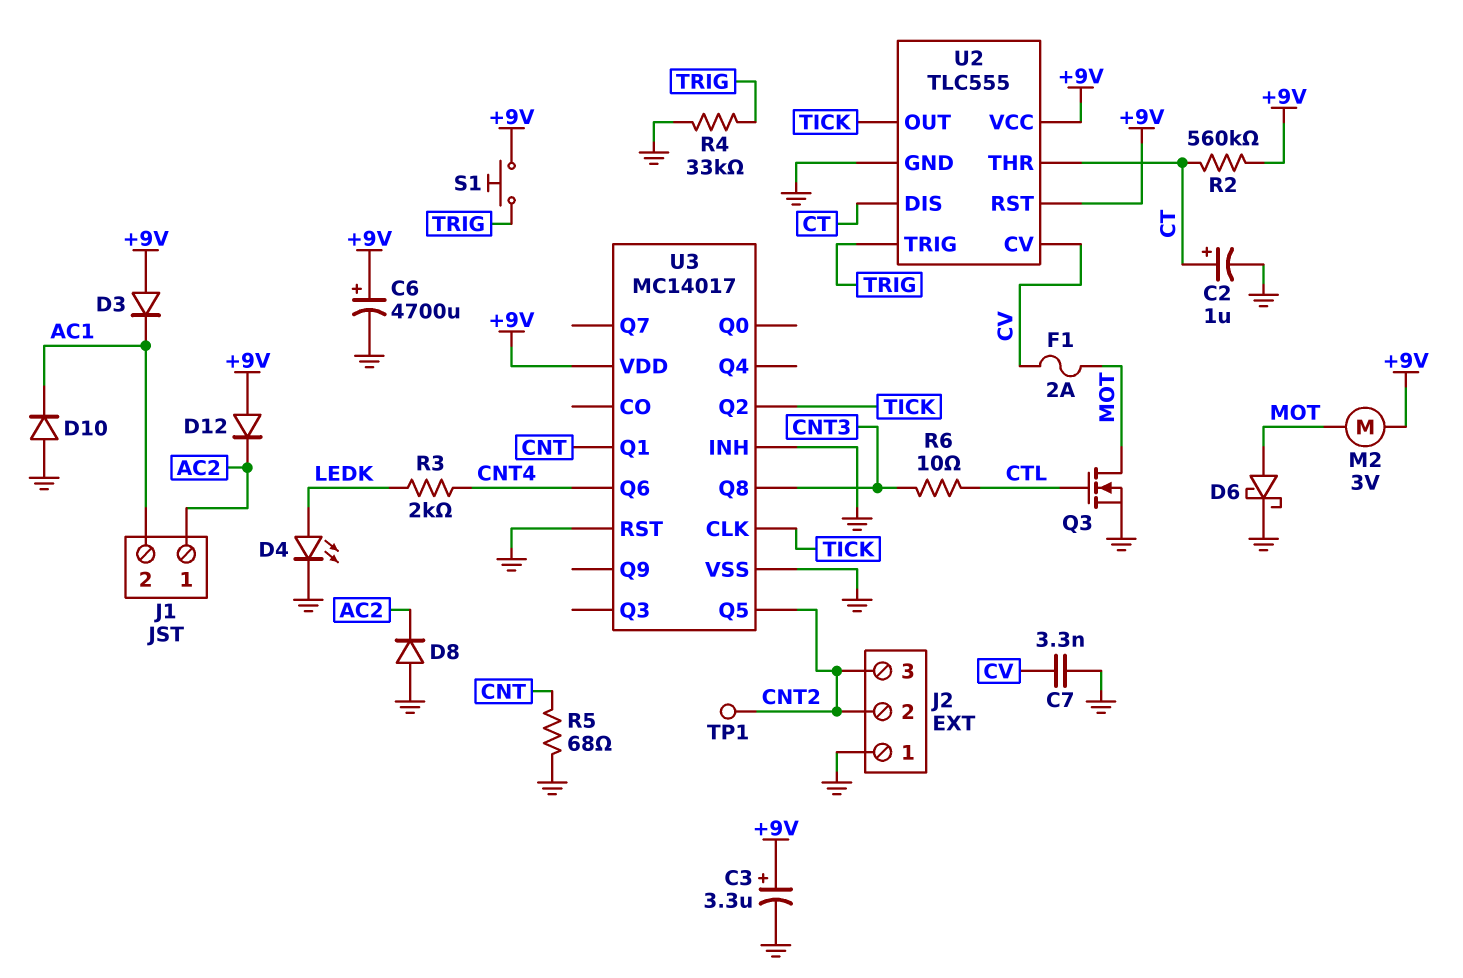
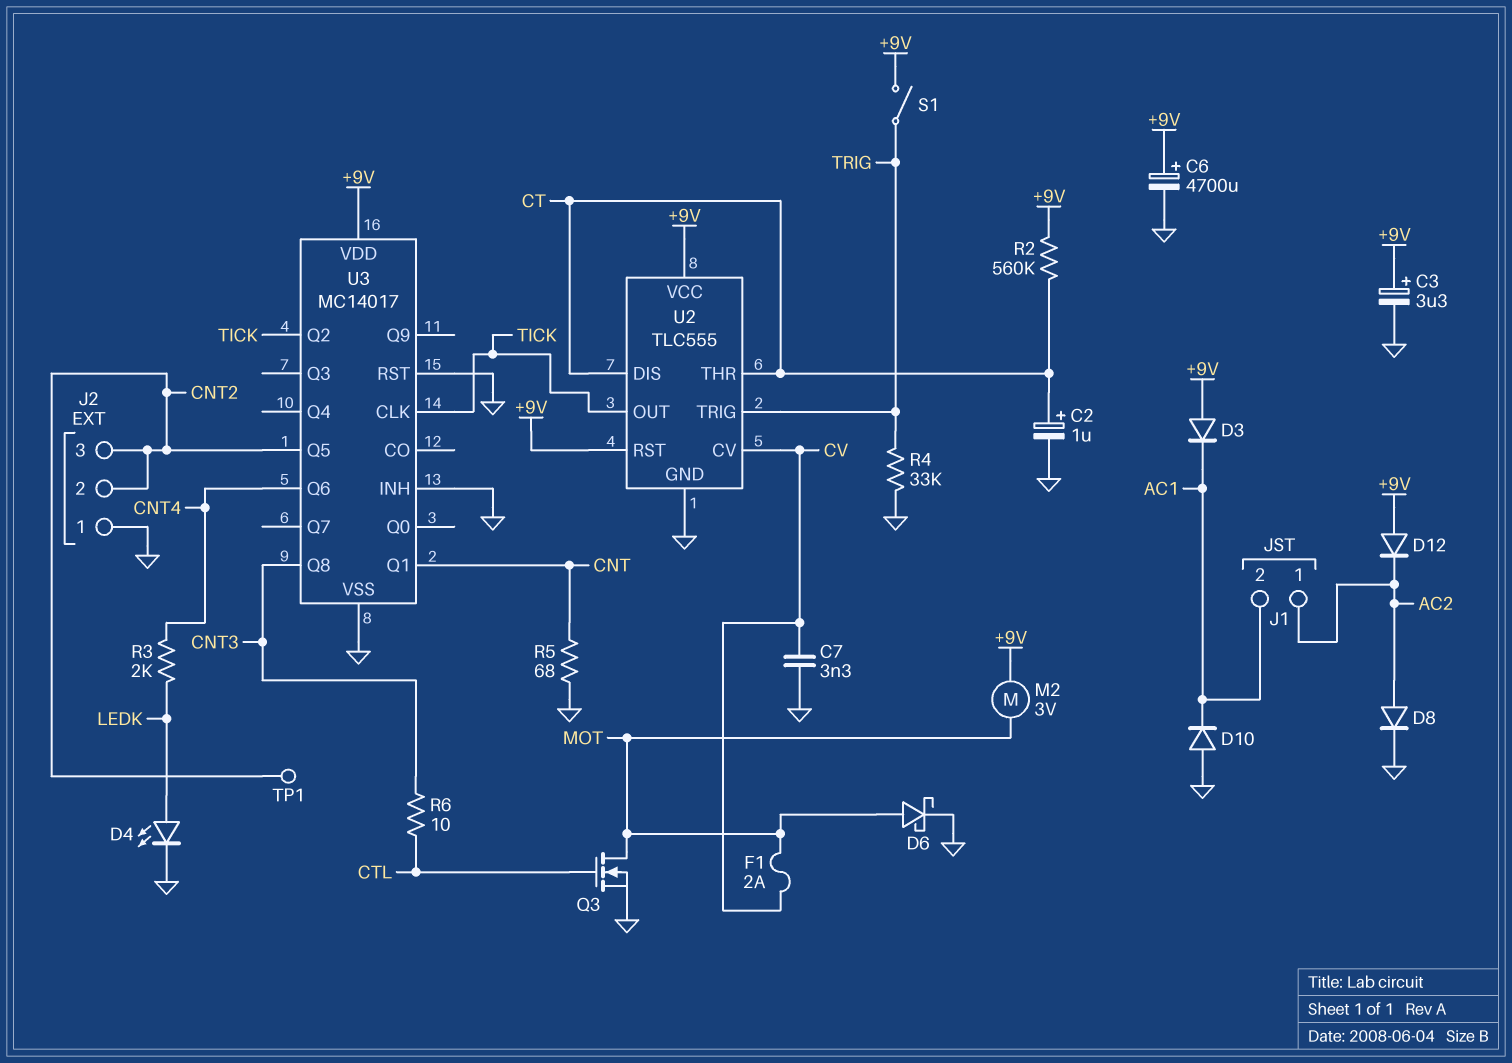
D8: diode (A GND, K AC2) -> diode (A AC2, K GND)
S1: button (+9V, TRIG) -> switch (+9V, TRIG)

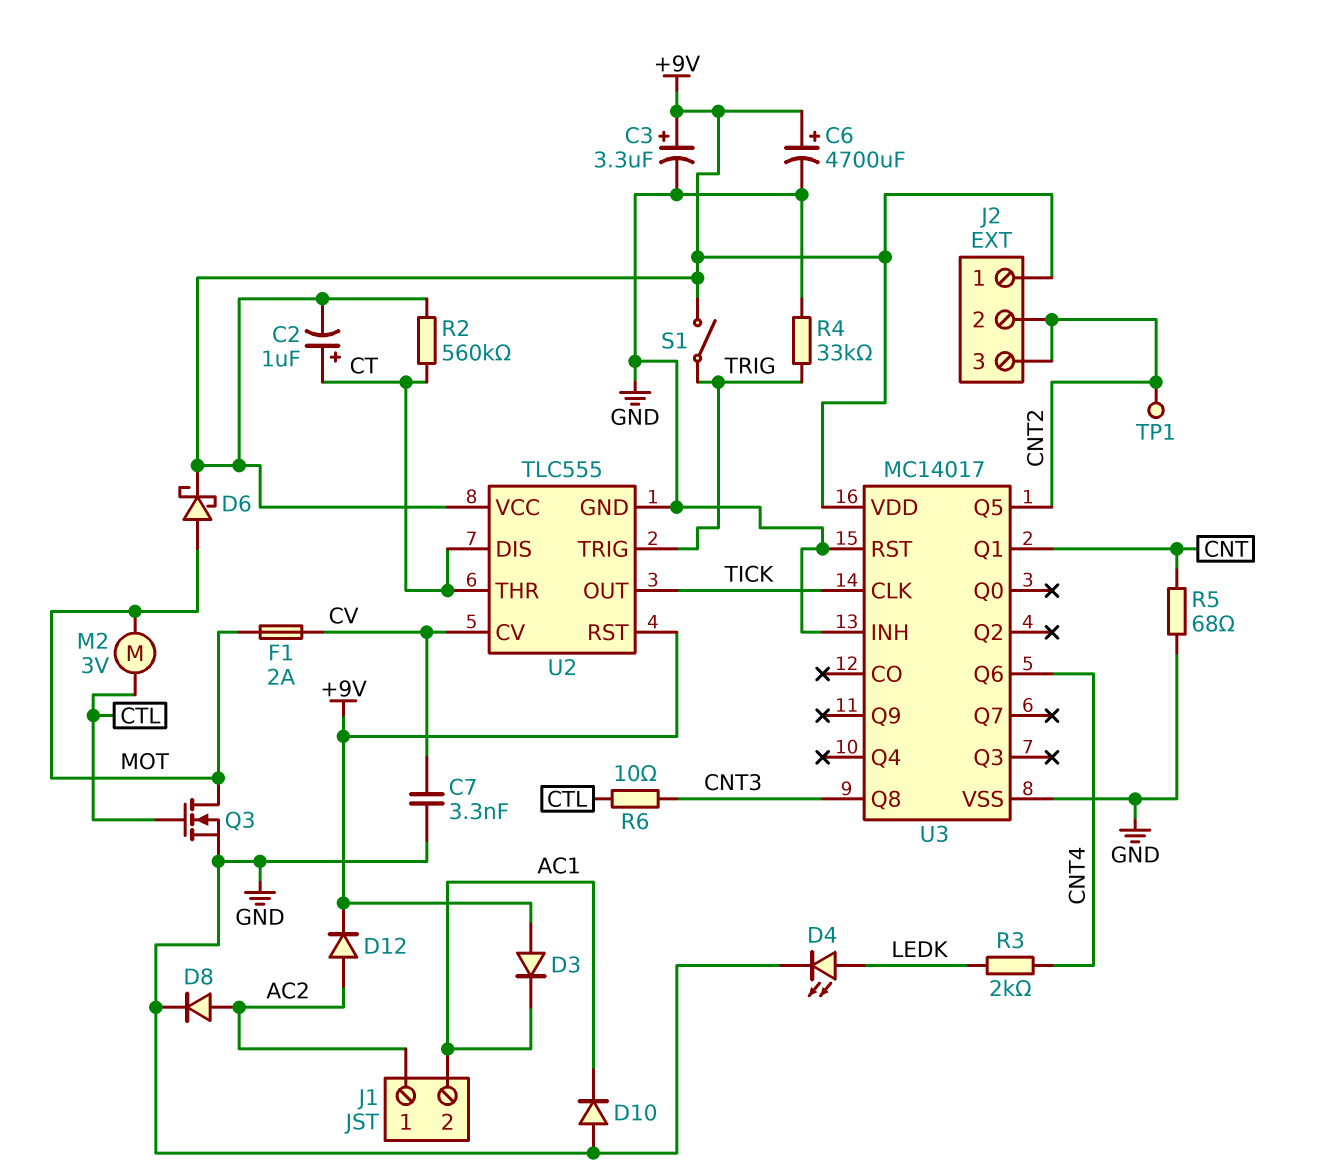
C2: 1uF (plus CT, minus GND) -> 1uF (plus CT, minus +9V)
D6: schottky (A MOT, K GND) -> schottky (A MOT, K +9V)
D12: diode (A +9V, K AC2) -> diode (A AC2, K +9V)
J2 pin 1: GND -> +9V
M2: motor 3V (+9V, MOT) -> motor 3V (CTL, MOT)
U3 pin Q2: TICK -> none

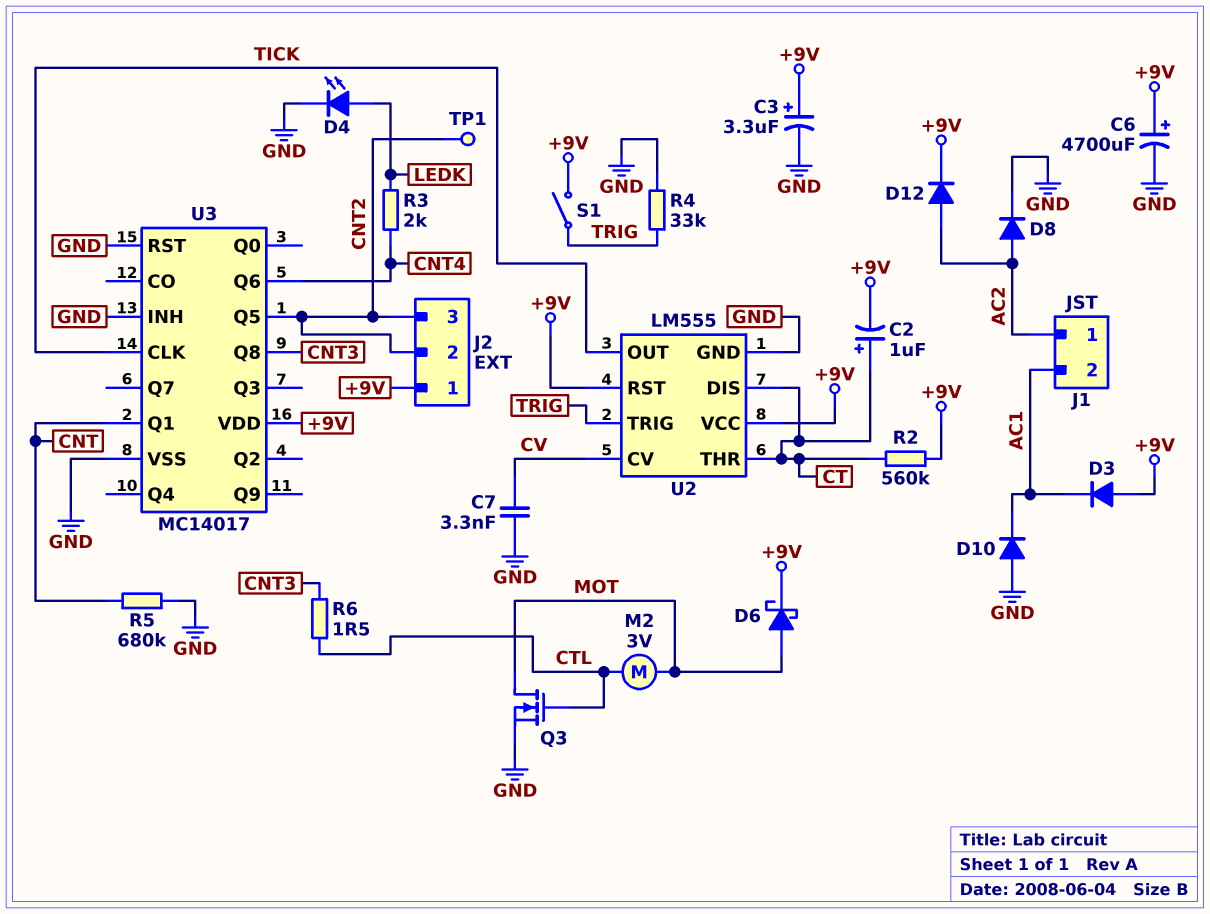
F1: 2A (CV, MOT) -> none
R5: 68 (CNT, GND) -> 680k (CNT, GND)
R6: 10 (CNT3, CTL) -> 1.5 (CNT3, CTL)
U2: TLC555 -> LM555

